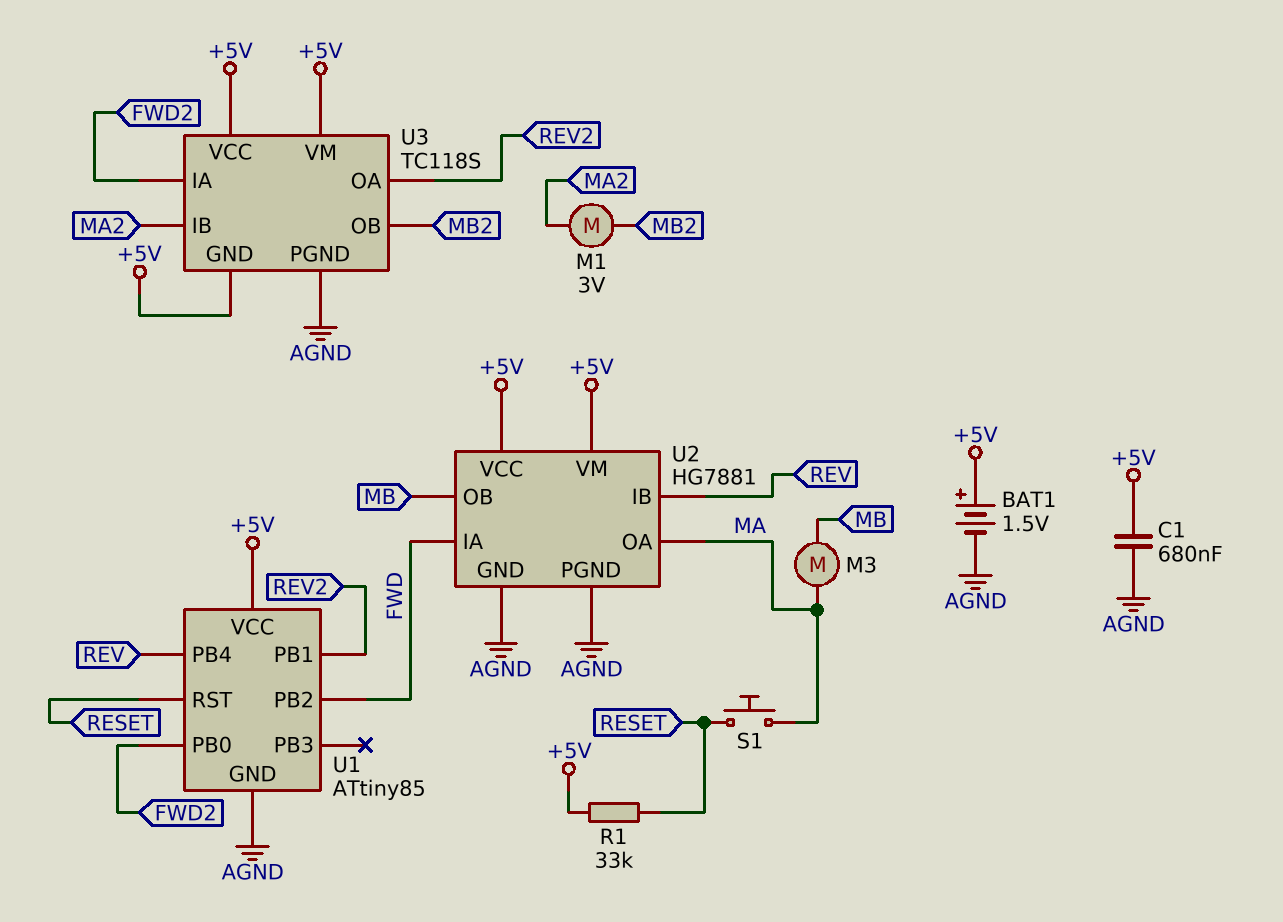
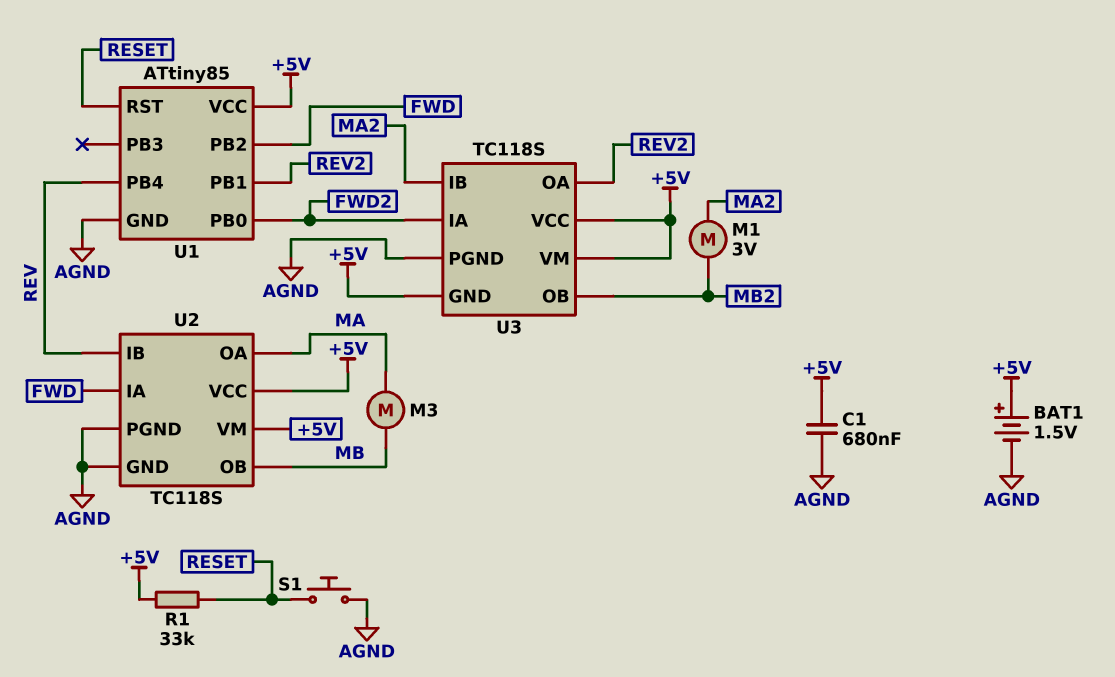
S1: button (MA, RESET) -> button (AGND, RESET)
U2: HG7881 -> TC118S

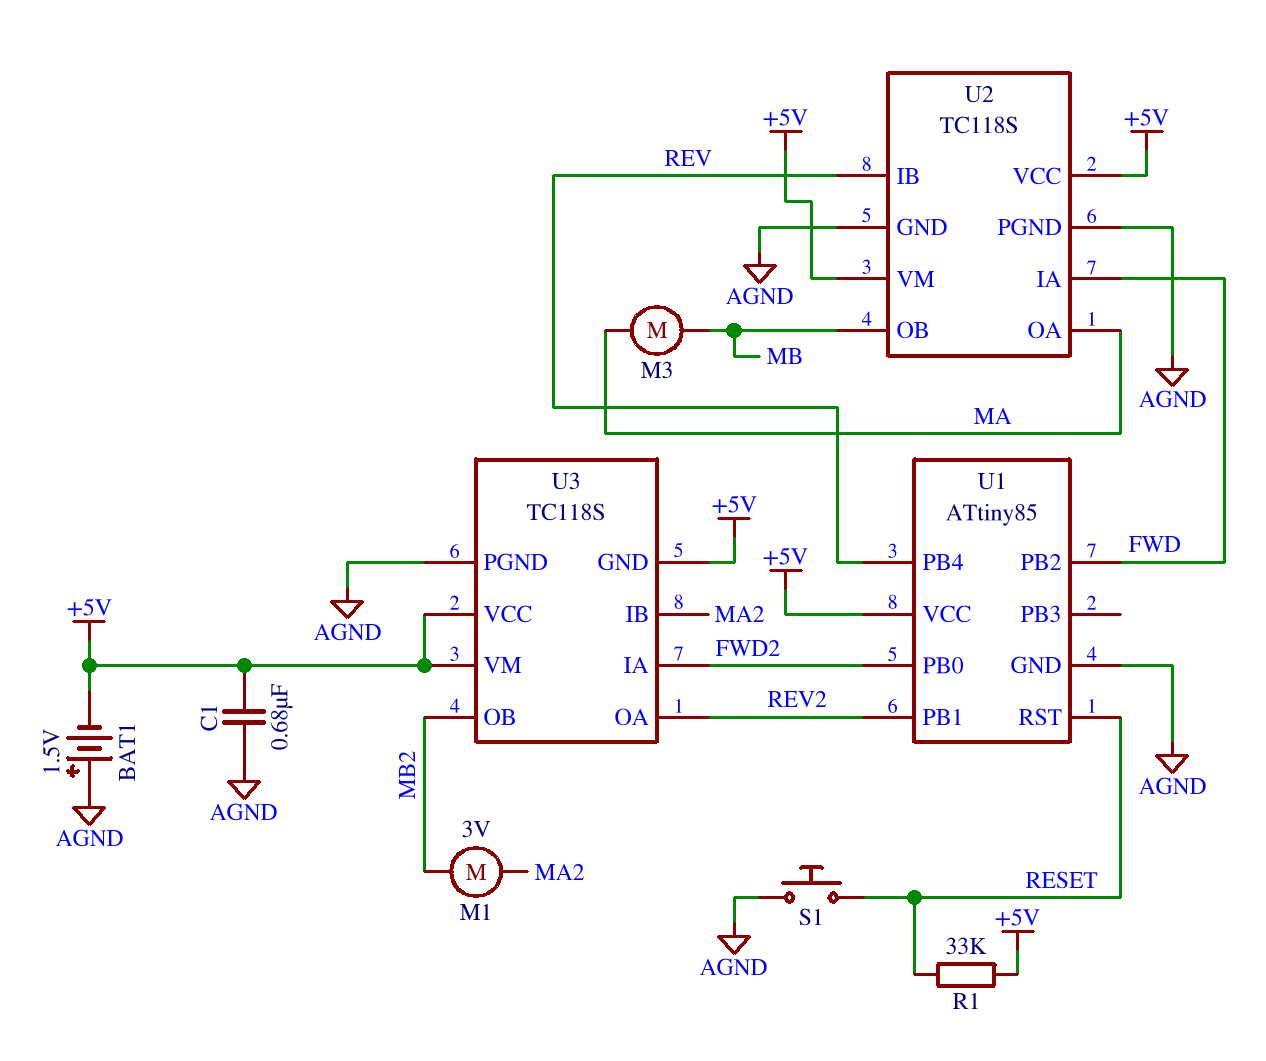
BAT1: 1.5V (plus +5V, minus AGND) -> 1.5V (plus AGND, minus +5V)

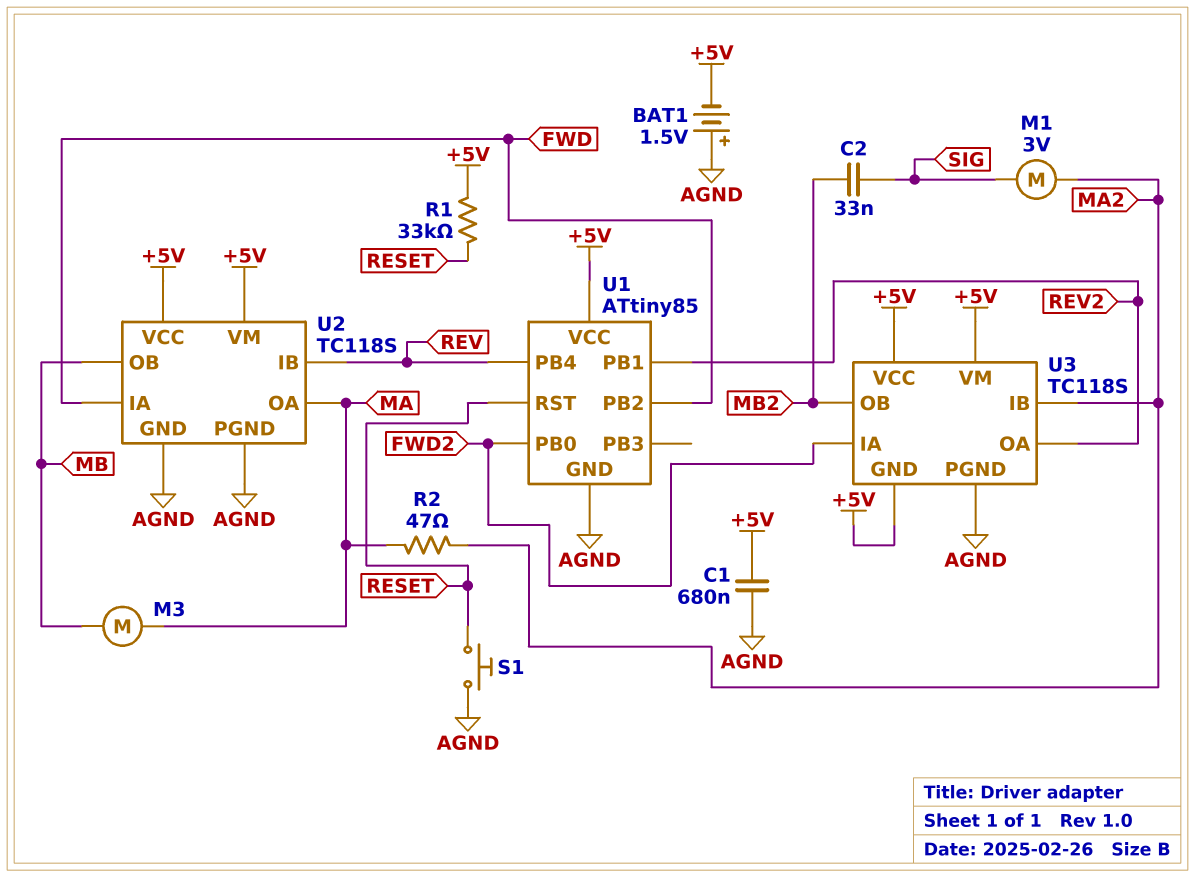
C2: none -> 33nF (MB2, SIG)
M1: motor 3V (MA2, MB2) -> motor 3V (MA2, SIG)
R2: none -> 47 (MA, MA2)

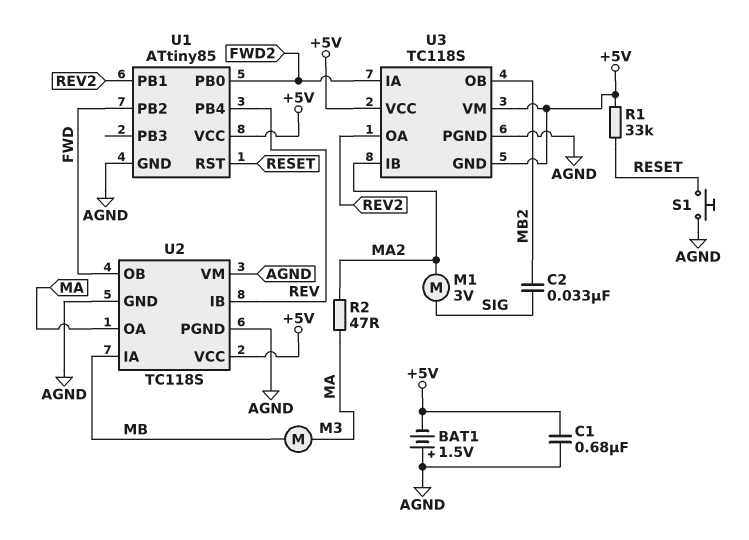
U2 pin IA: FWD -> MB
U2 pin OB: MB -> FWD
U2 pin VM: +5V -> AGND

